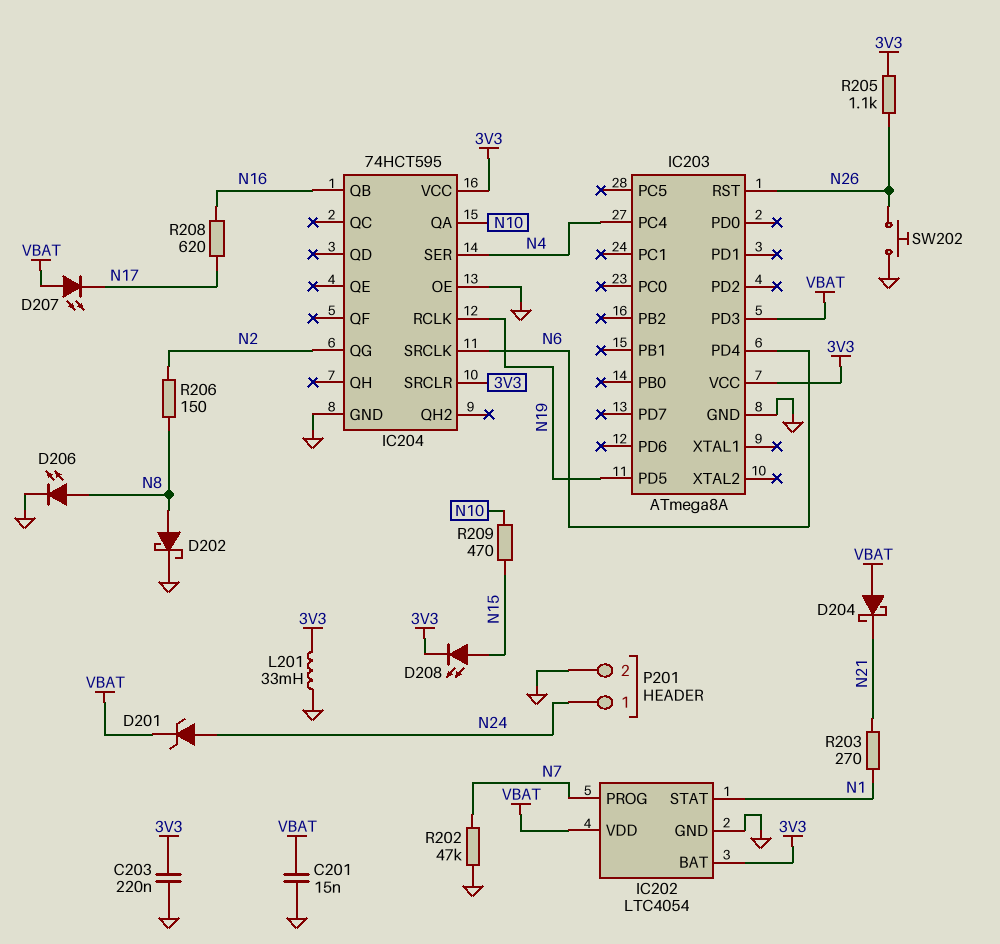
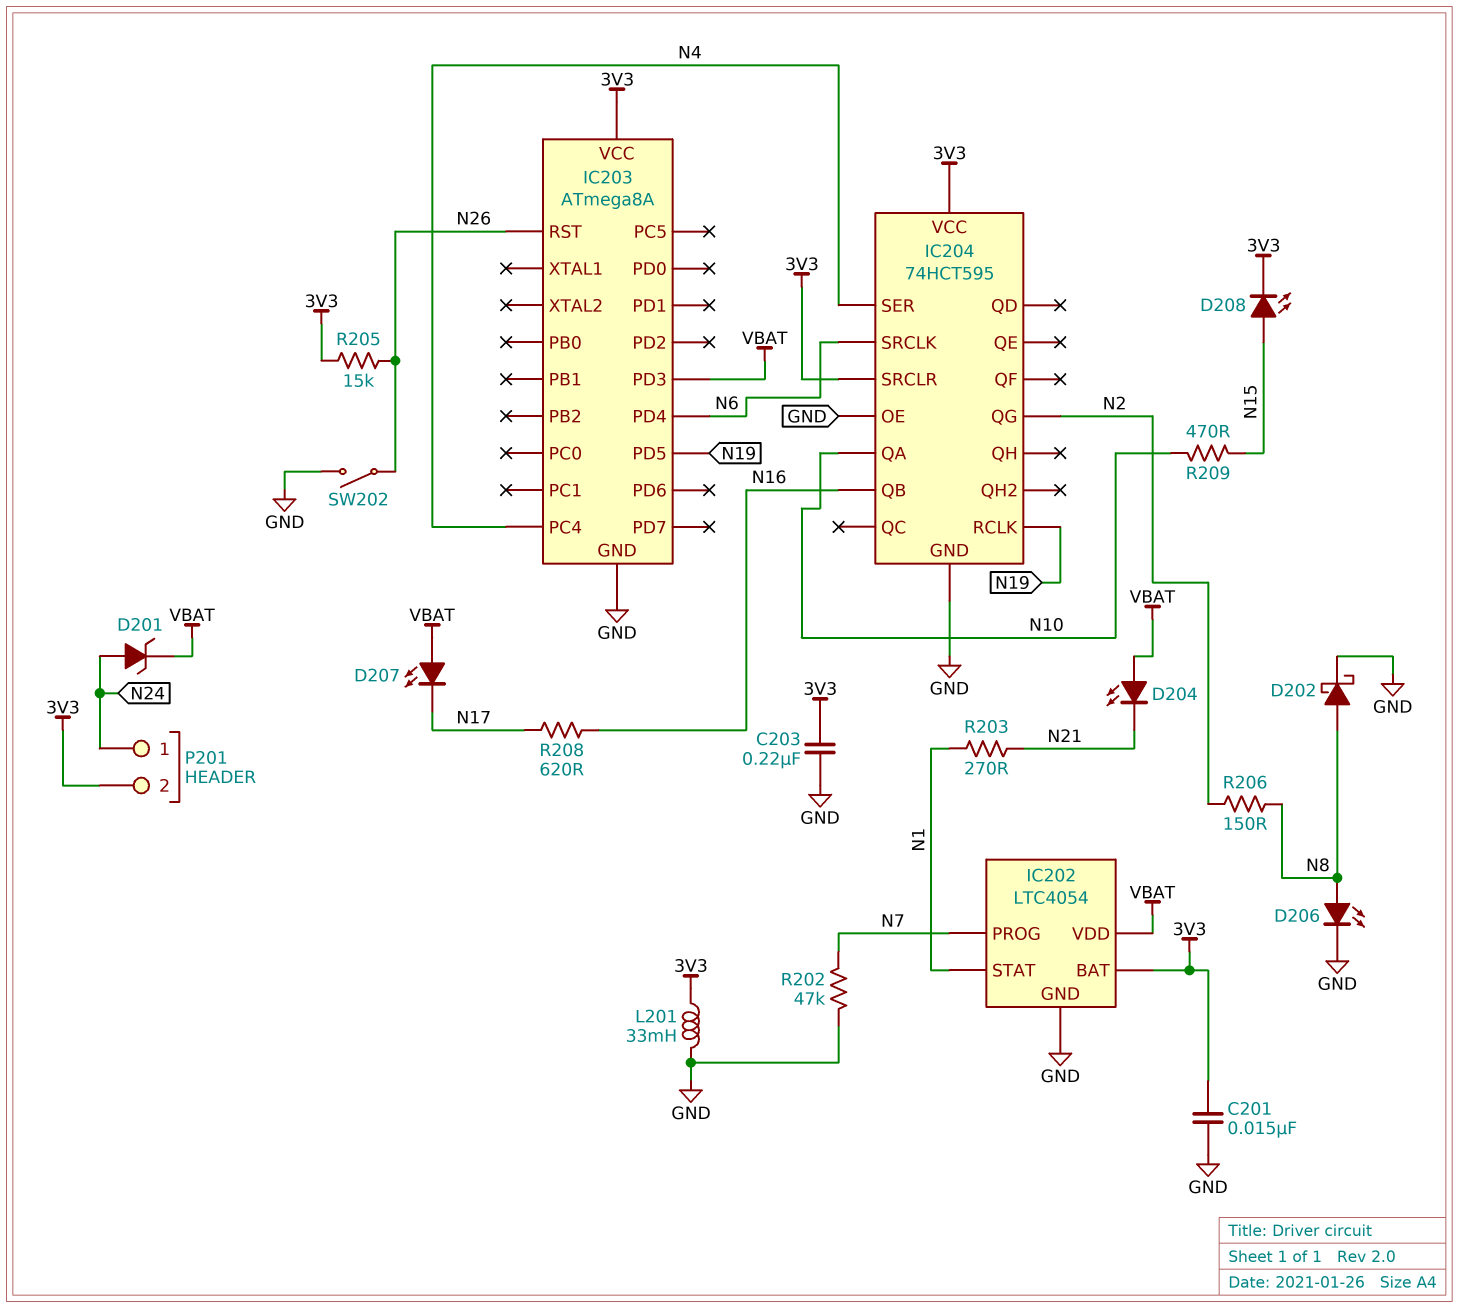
C201: 15nF (GND, VBAT) -> 15nF (3V3, GND)
D204: schottky (A VBAT, K N21) -> LED (A VBAT, K N21)
P201 pin 2: GND -> 3V3
R205: 1.1k (3V3, N26) -> 15k (3V3, N26)
SW202: button (GND, N26) -> switch (GND, N26)

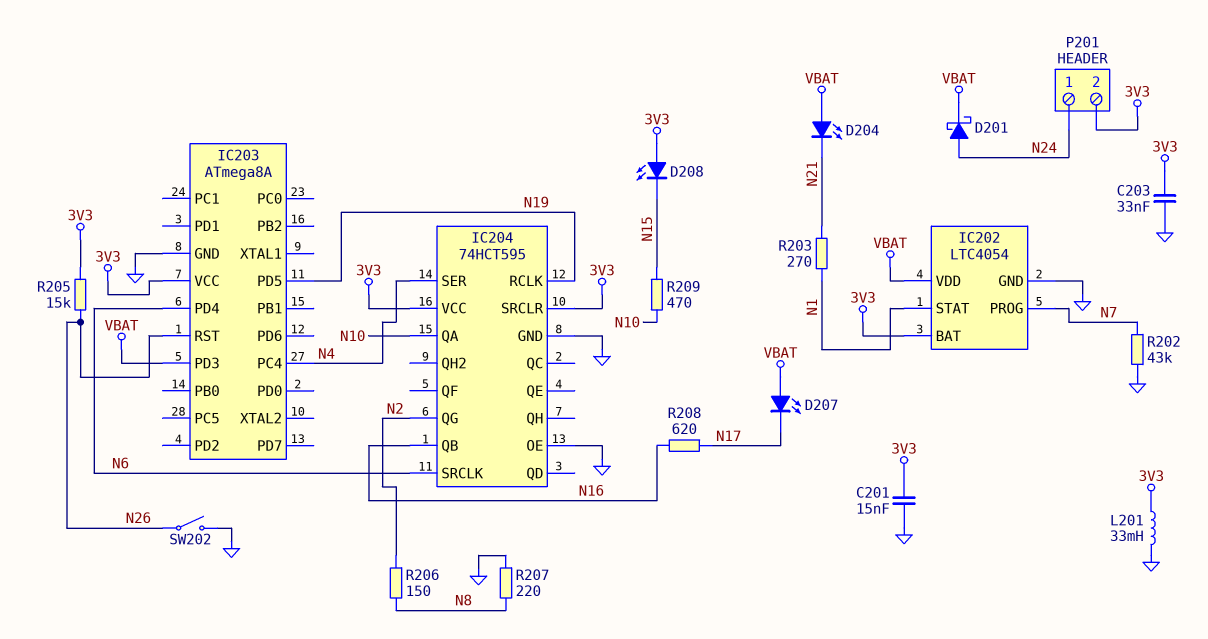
C203: 220nF (3V3, GND) -> 33nF (3V3, GND)
D201: zener (A N24, K VBAT) -> schottky (A N24, K VBAT)
D202: schottky (A N8, K GND) -> none
D206: LED (A N8, K GND) -> none
D208: LED (A N15, K 3V3) -> LED (A 3V3, K N15)
R202: 47k (GND, N7) -> 43k (GND, N7)
R207: none -> 220 (GND, N8)

